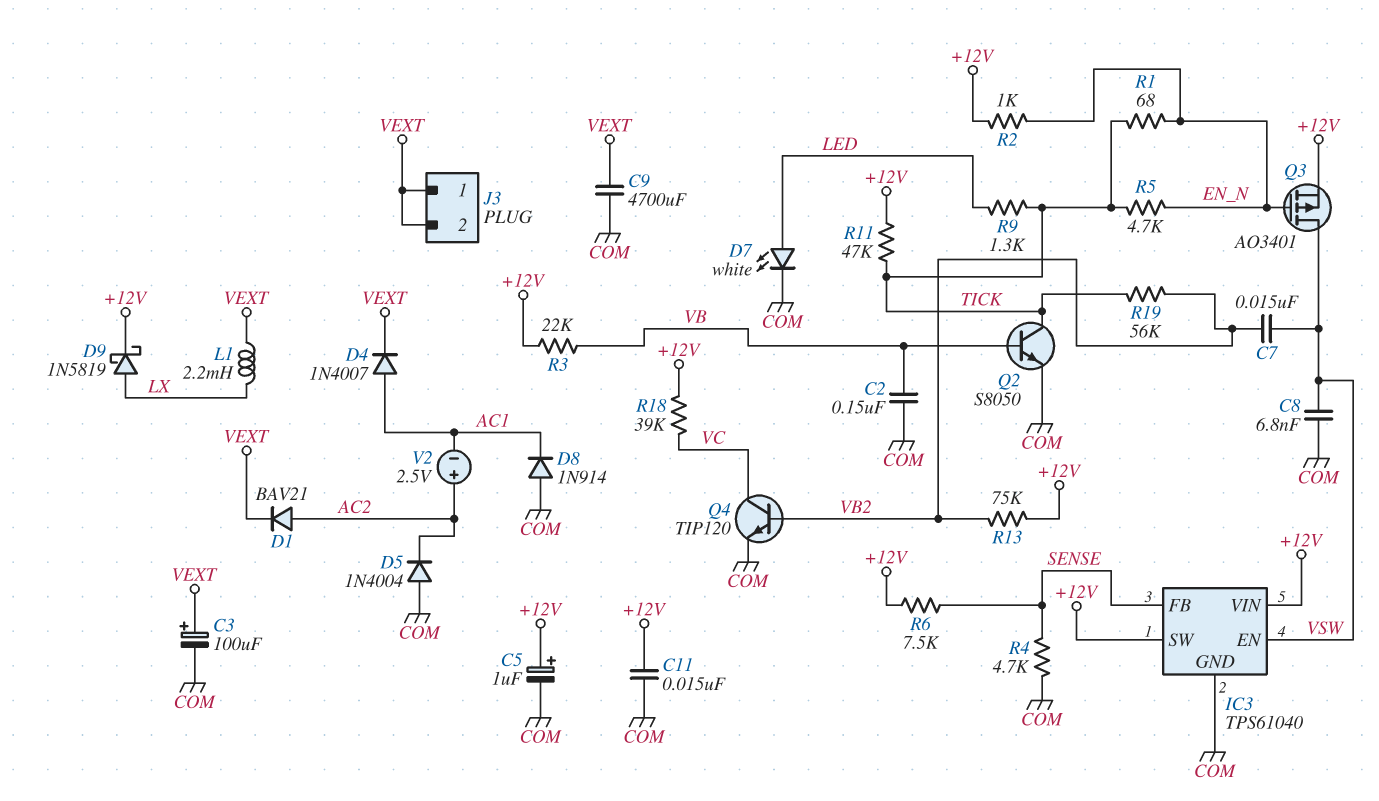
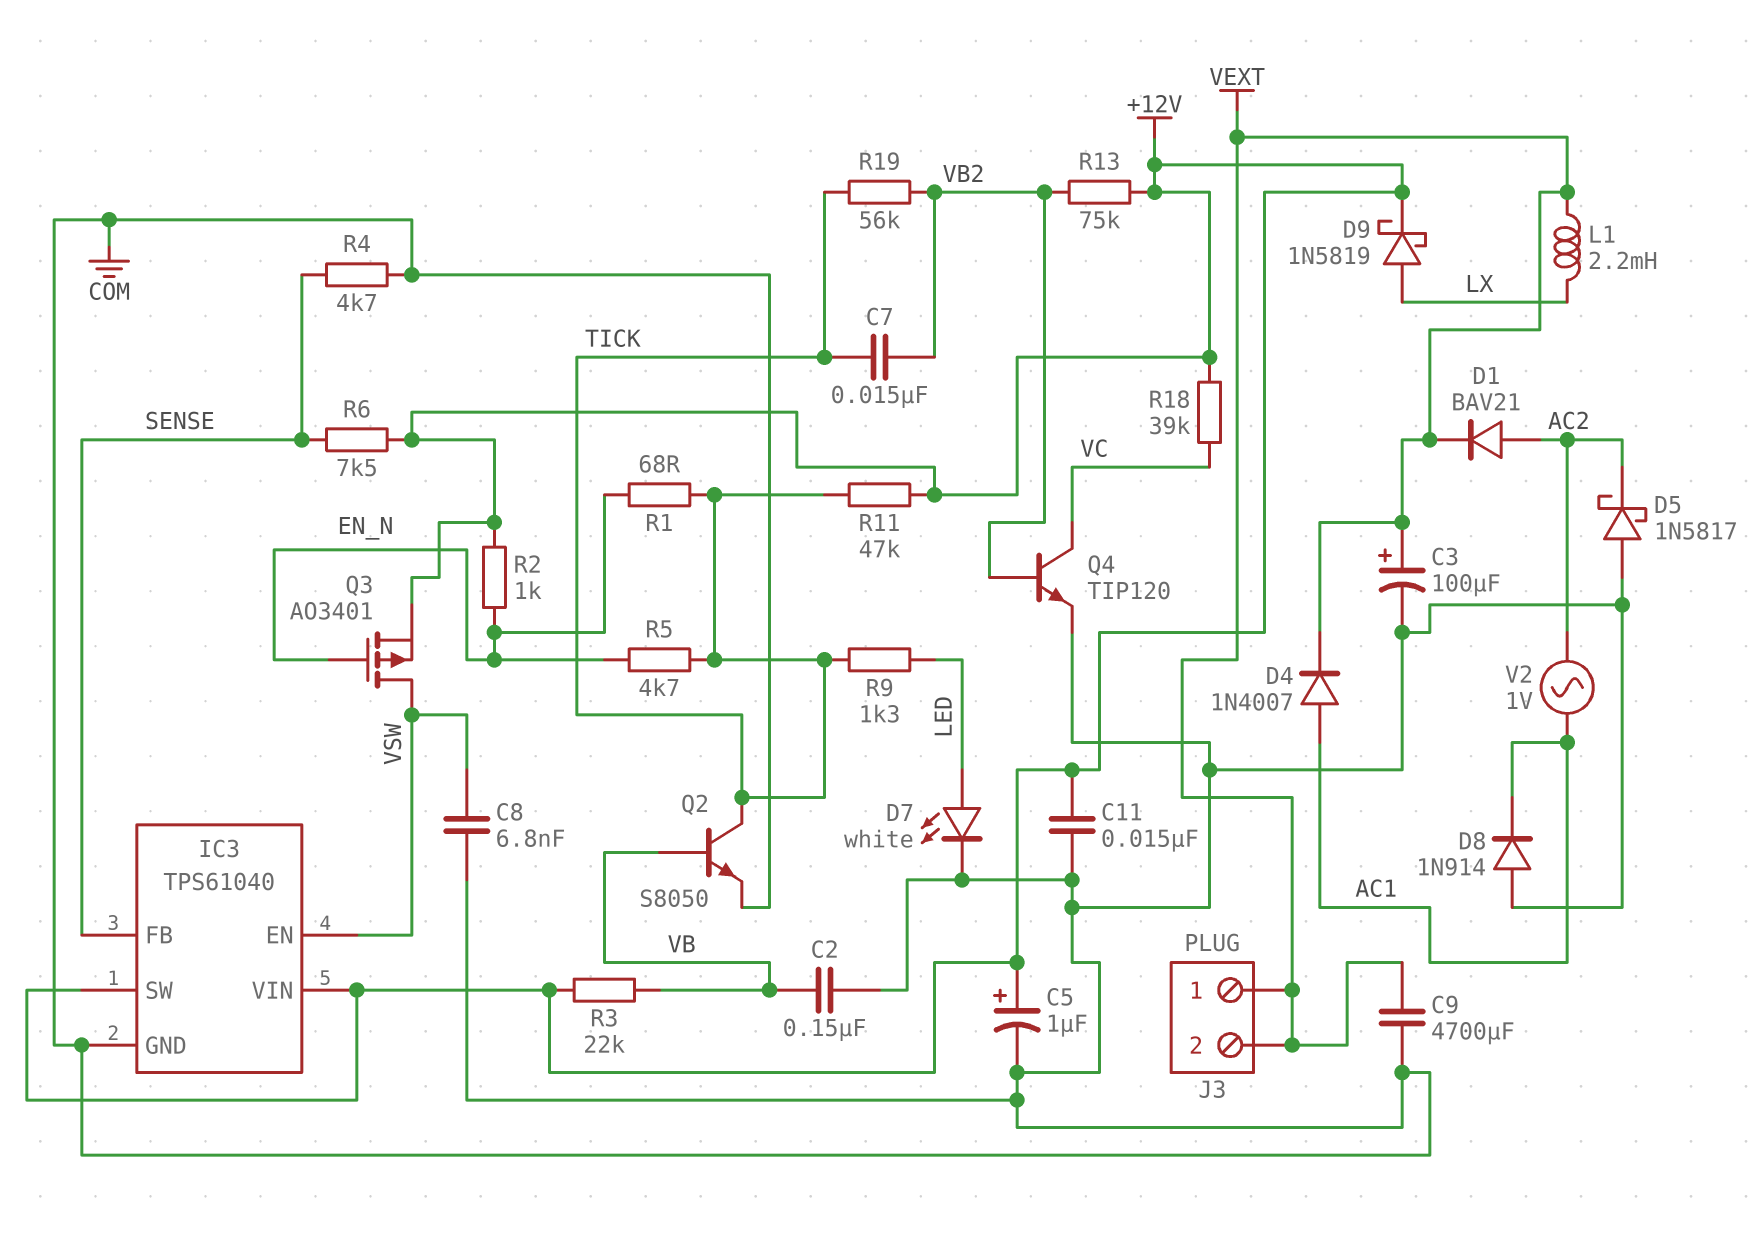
C7: 15nF (VB2, VSW) -> 15nF (TICK, VB2)
D5: diode 1N4004 (A COM, K AC2) -> schottky 1N5817 (A COM, K AC2)
V2: 2.5V (plus AC2, minus AC1) -> AC 1V (AC1, AC2)

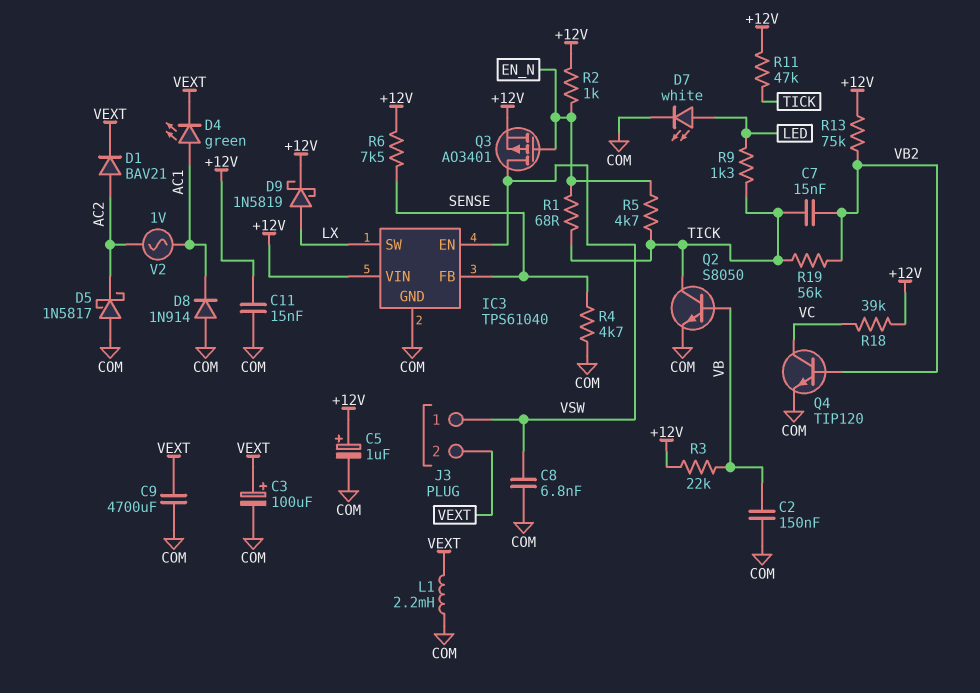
D4: diode 1N4007 (A AC1, K VEXT) -> LED green (A AC1, K VEXT)
IC3 pin SW: +12V -> LX
J3 pin 1: VEXT -> VSW
L1: 2.2mH (LX, VEXT) -> 2.2mH (COM, VEXT)

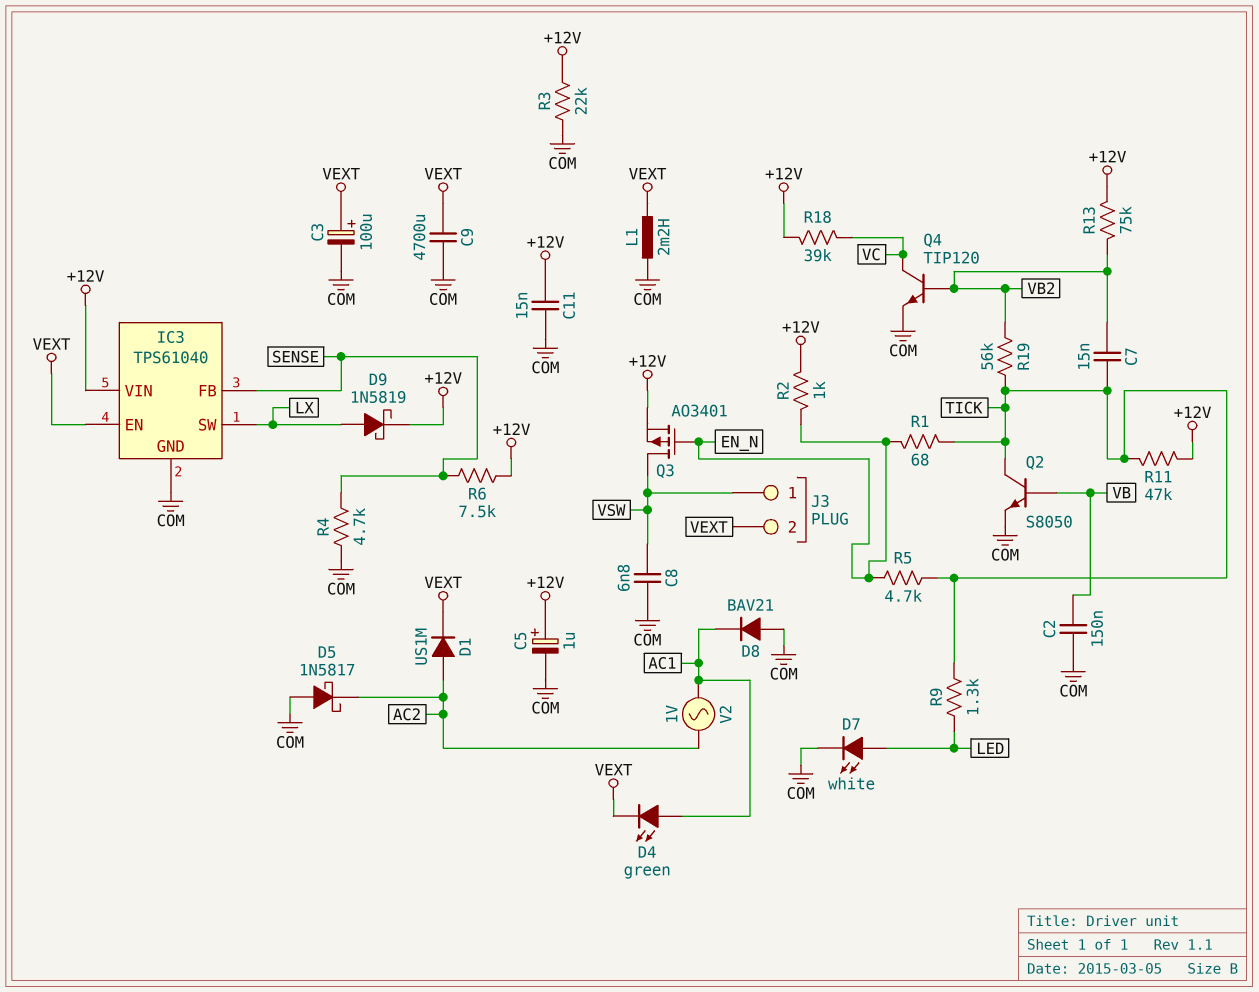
D1: diode BAV21 (A AC2, K VEXT) -> diode US1M (A AC2, K VEXT)
D8: diode 1N914 (A COM, K AC1) -> diode BAV21 (A COM, K AC1)
IC3 pin EN: VSW -> VEXT
R3: 22k (+12V, VB) -> 22k (+12V, COM)

